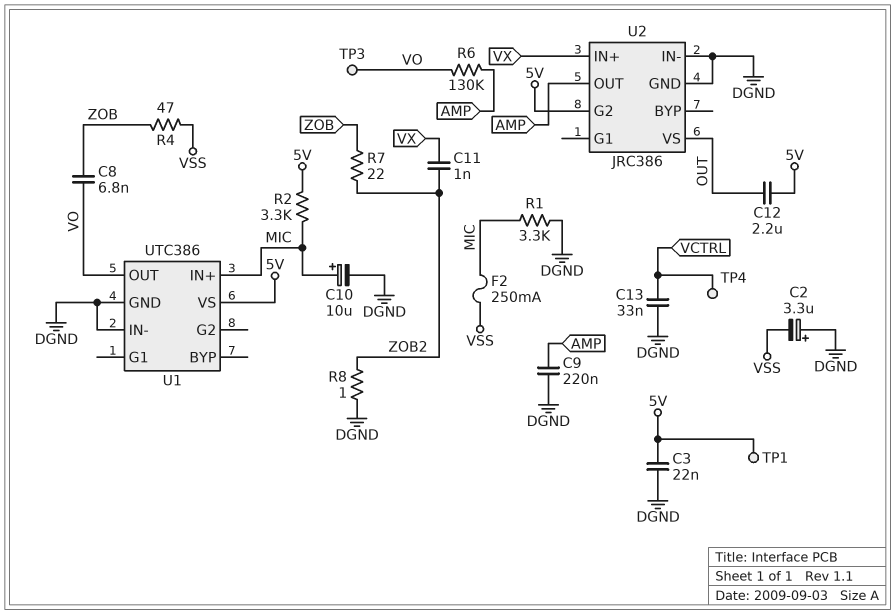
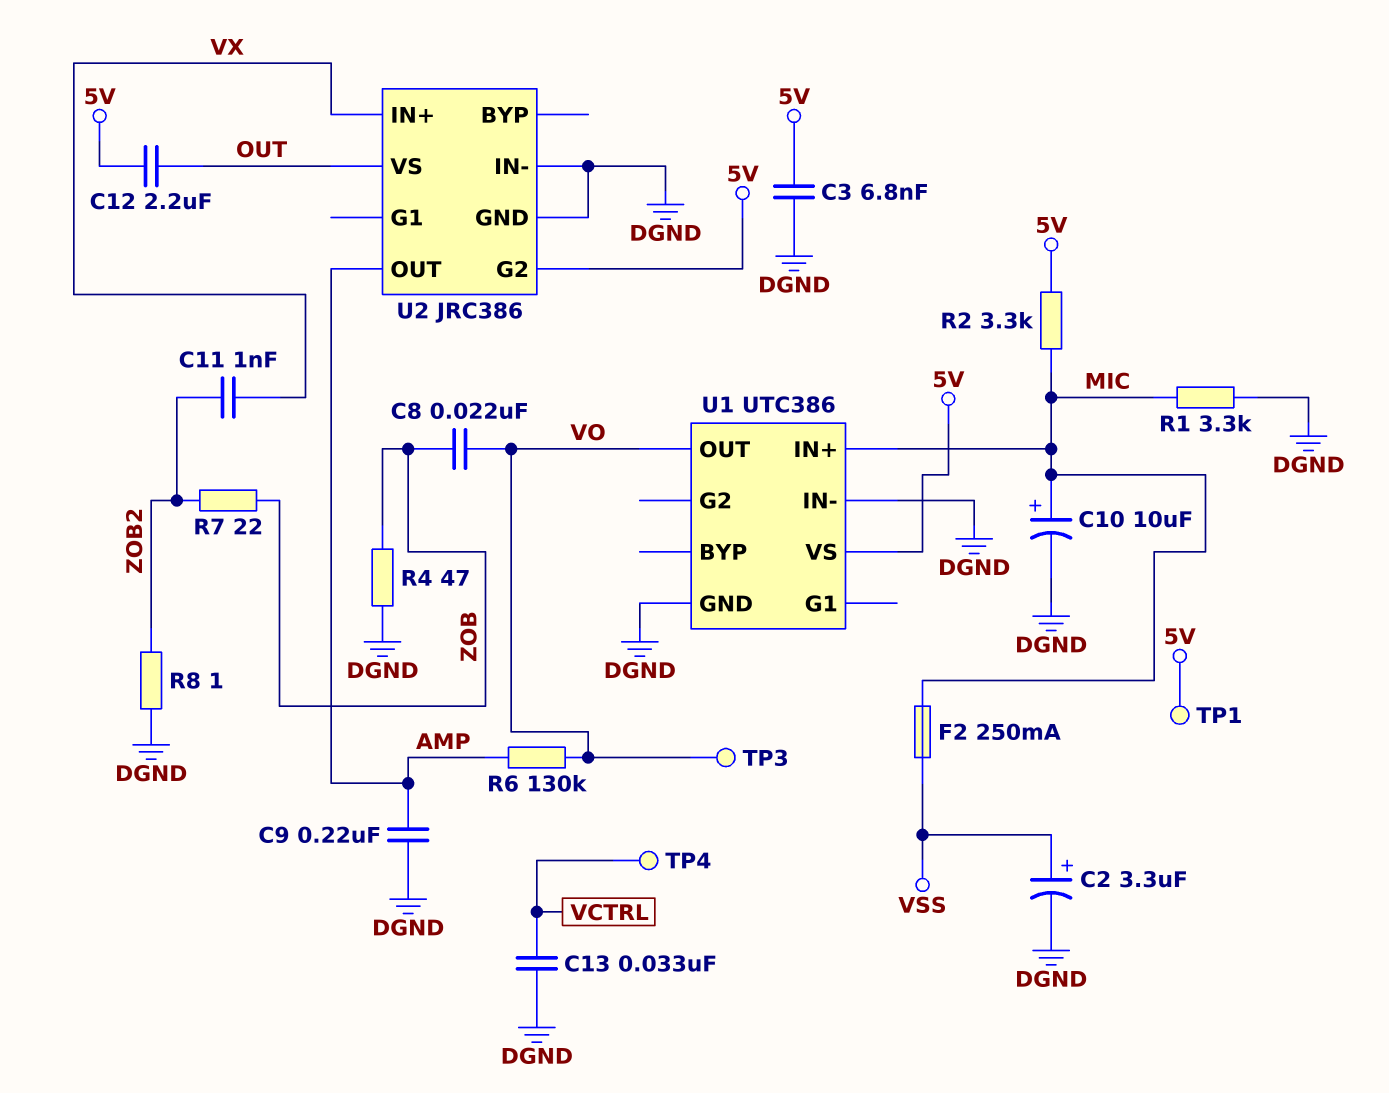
C2: 3.3uF (plus DGND, minus VSS) -> 3.3uF (plus VSS, minus DGND)
C3: 22nF (5V, DGND) -> 6.8nF (5V, DGND)
C8: 6.8nF (VO, ZOB) -> 22nF (VO, ZOB)
R4: 47 (VSS, ZOB) -> 47 (DGND, ZOB)

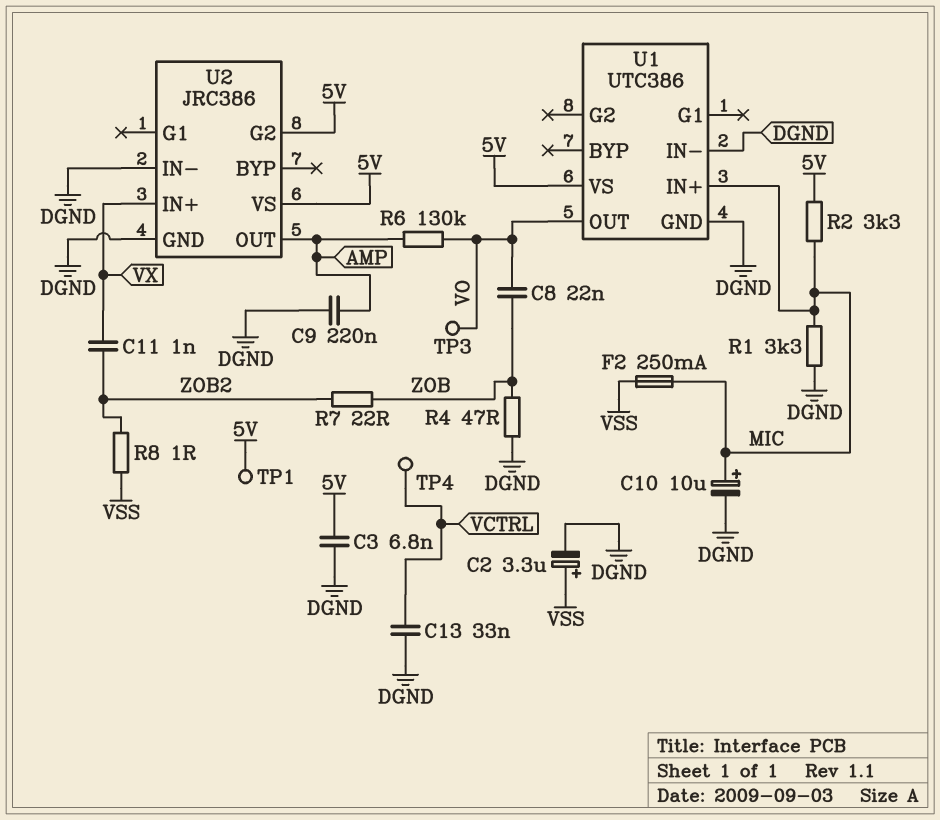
C12: 2.2uF (5V, OUT) -> none
R8: 1 (DGND, ZOB2) -> 1 (VSS, ZOB2)
U2 pin VS: OUT -> 5V

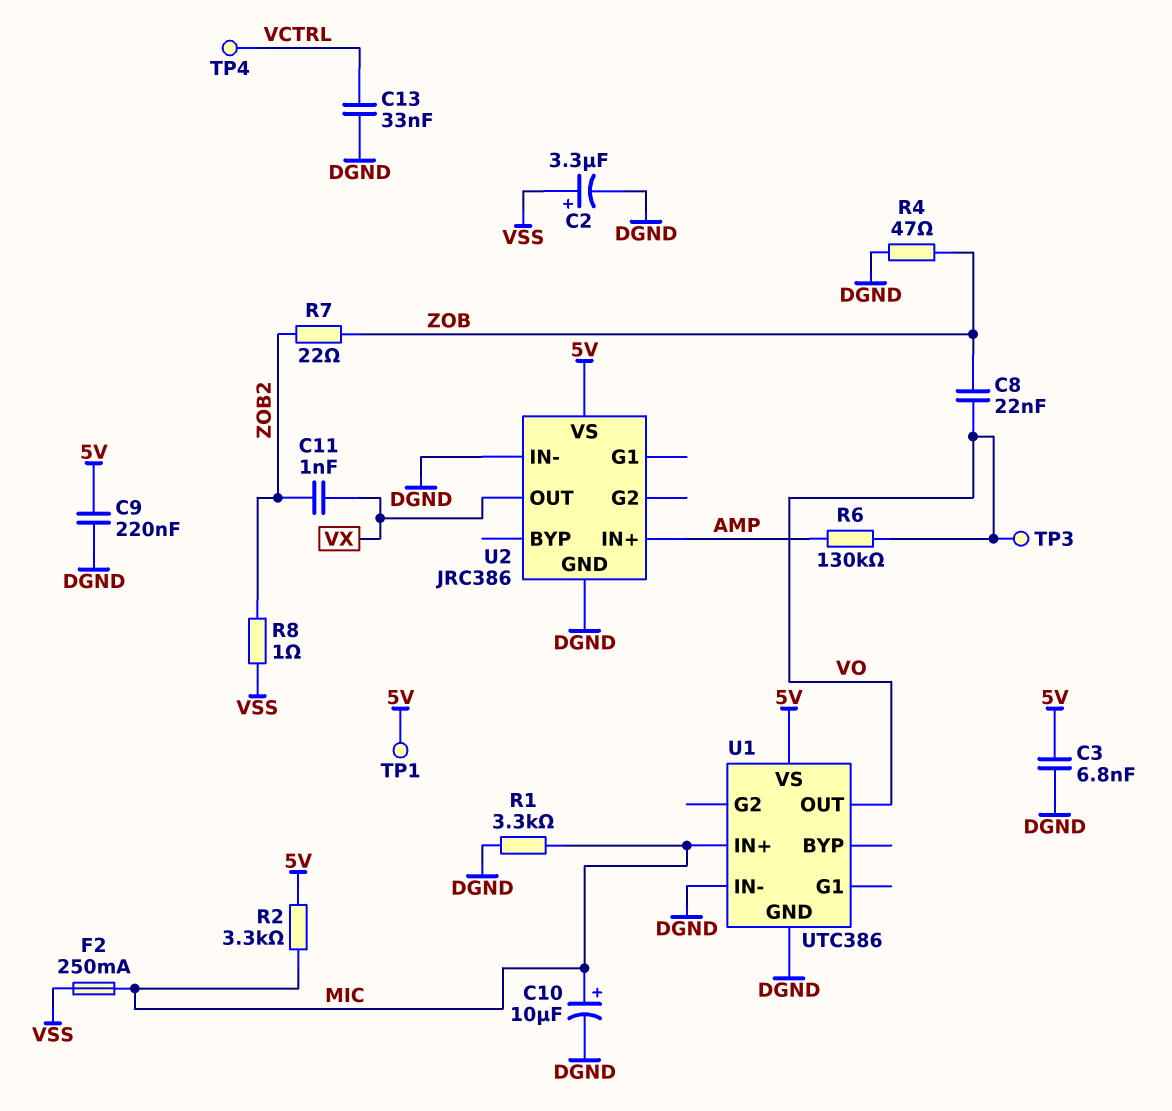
C9: 220nF (AMP, DGND) -> 220nF (5V, DGND)
U2 pin G2: 5V -> none
U2 pin IN+: VX -> AMP
U2 pin OUT: AMP -> VX

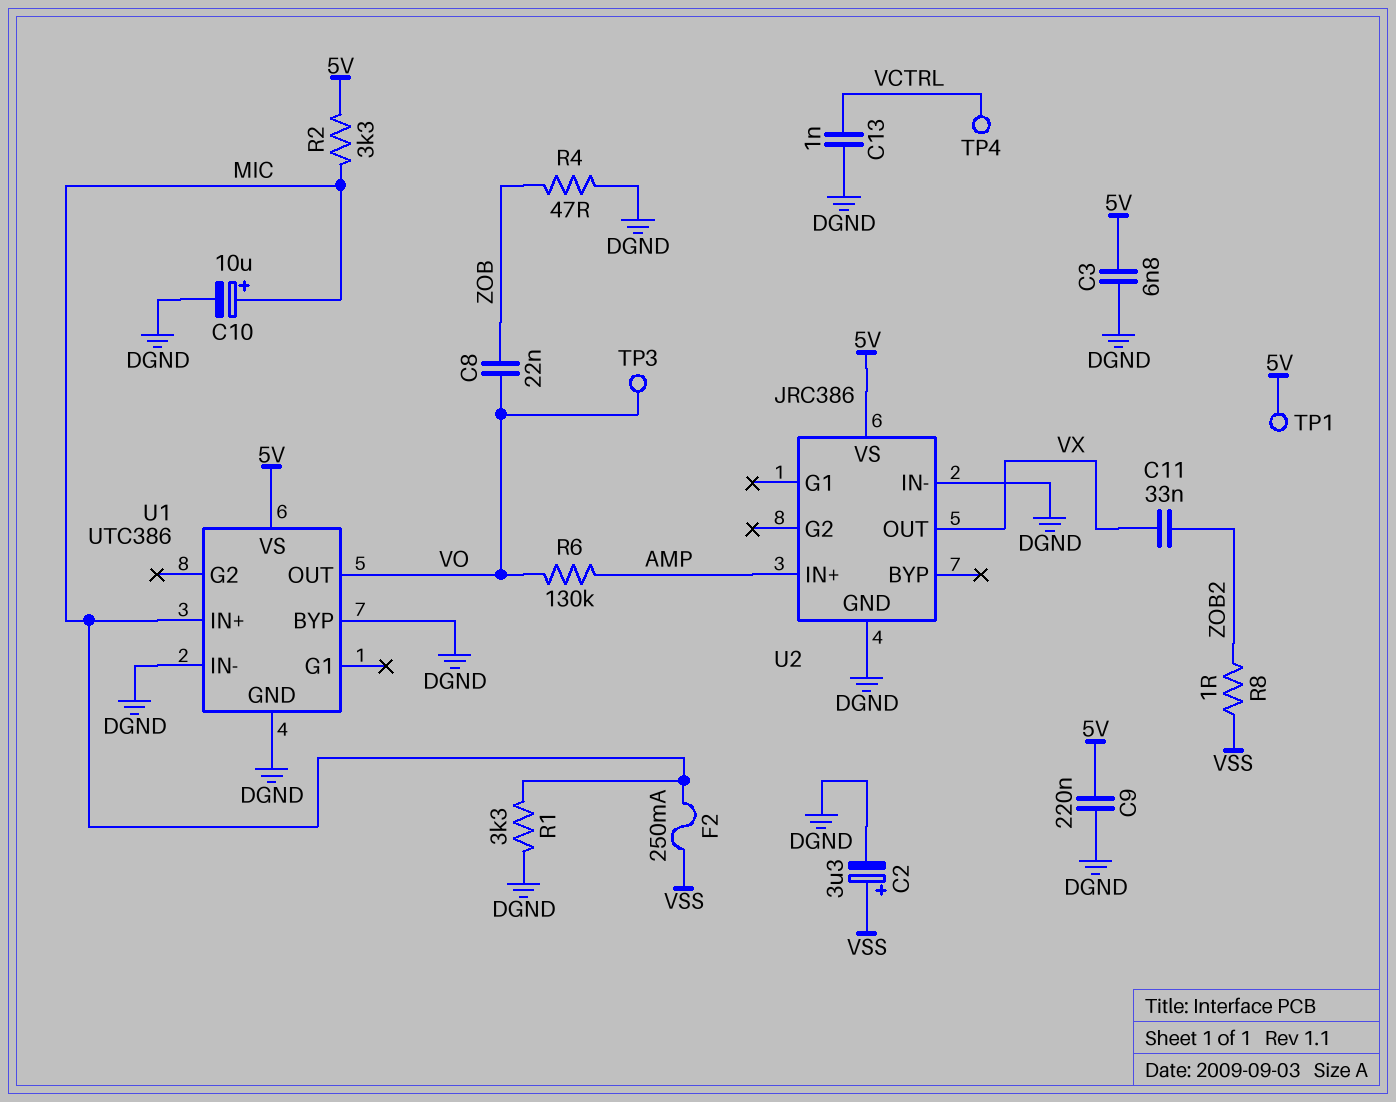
C11: 1nF (VX, ZOB2) -> 33nF (VX, ZOB2)
C13: 33nF (DGND, VCTRL) -> 1nF (DGND, VCTRL)
R7: 22 (ZOB, ZOB2) -> none
U1 pin BYP: none -> DGND

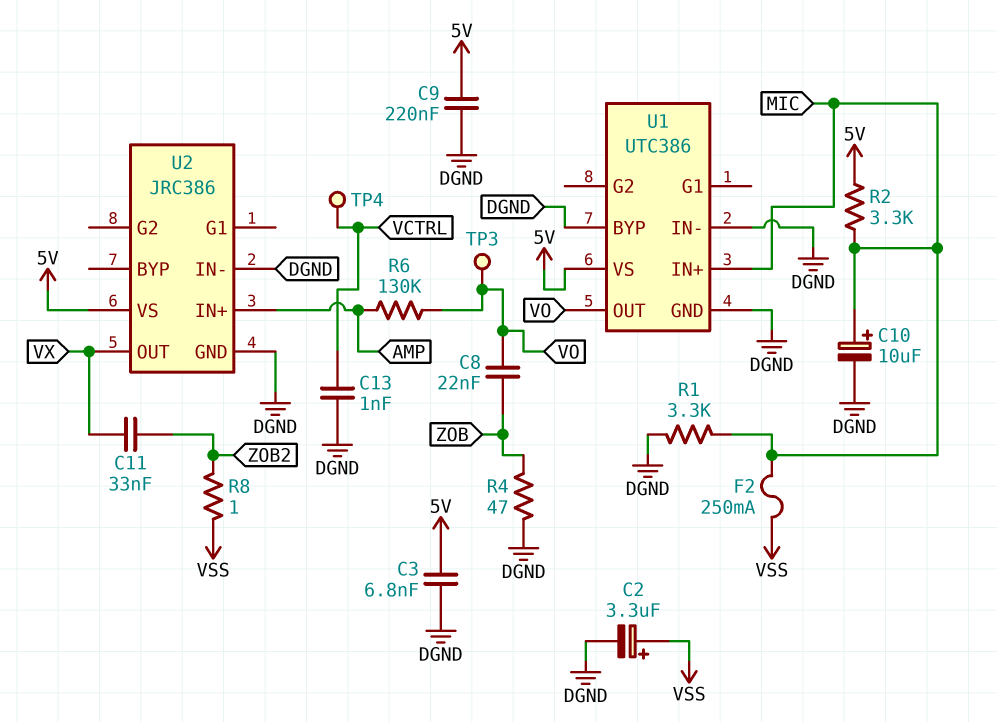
TP1: test point (5V) -> none

